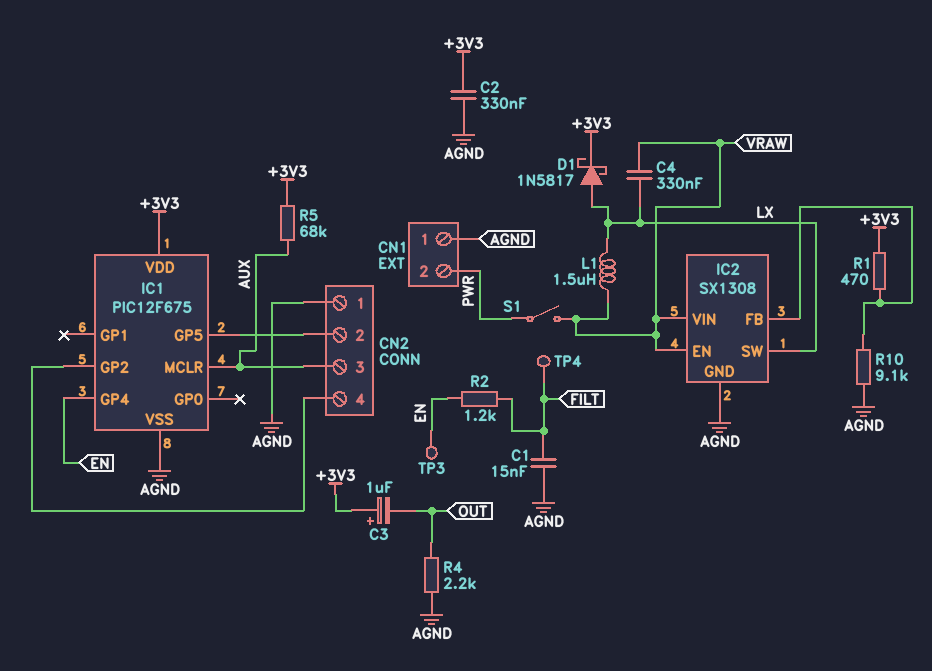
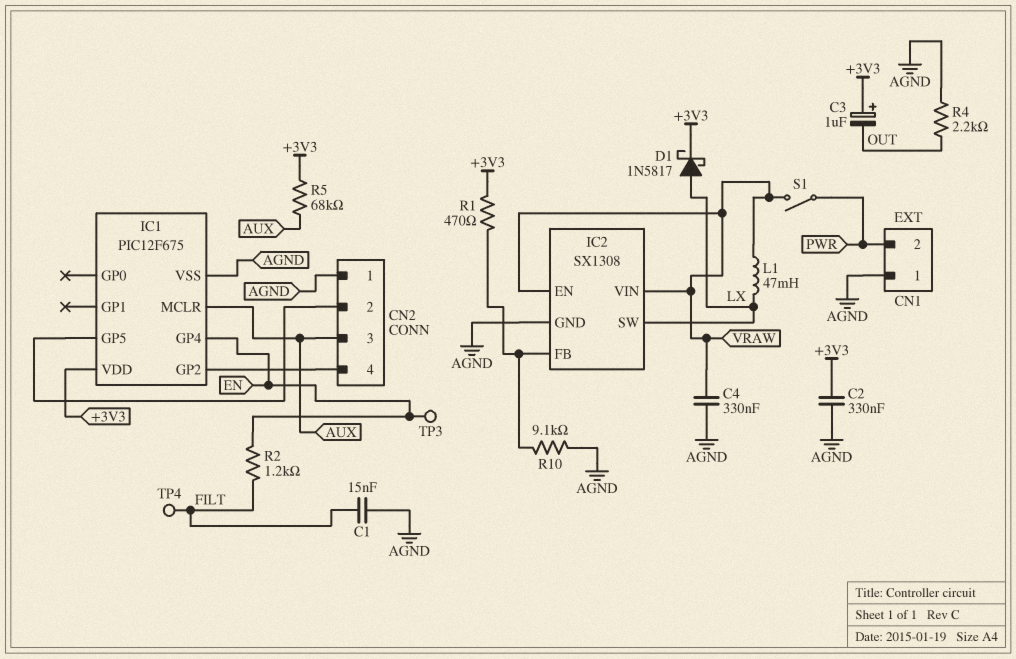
C4: 330nF (LX, VRAW) -> 330nF (AGND, VRAW)
L1: 1.5uH (LX, VRAW) -> 47mH (LX, VRAW)

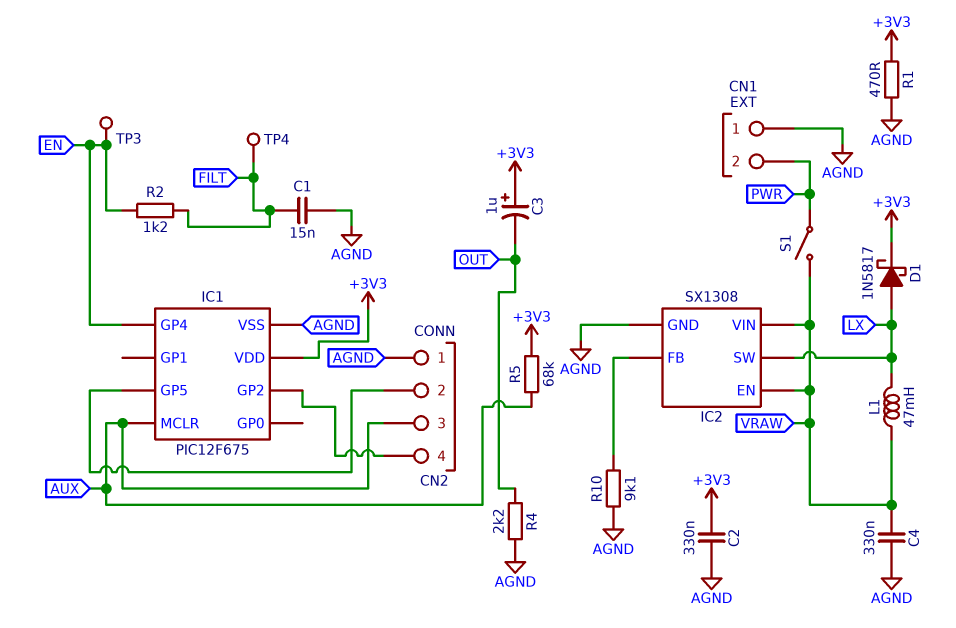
R1: 470 (+3V3, IC2/FB) -> 470 (+3V3, AGND)

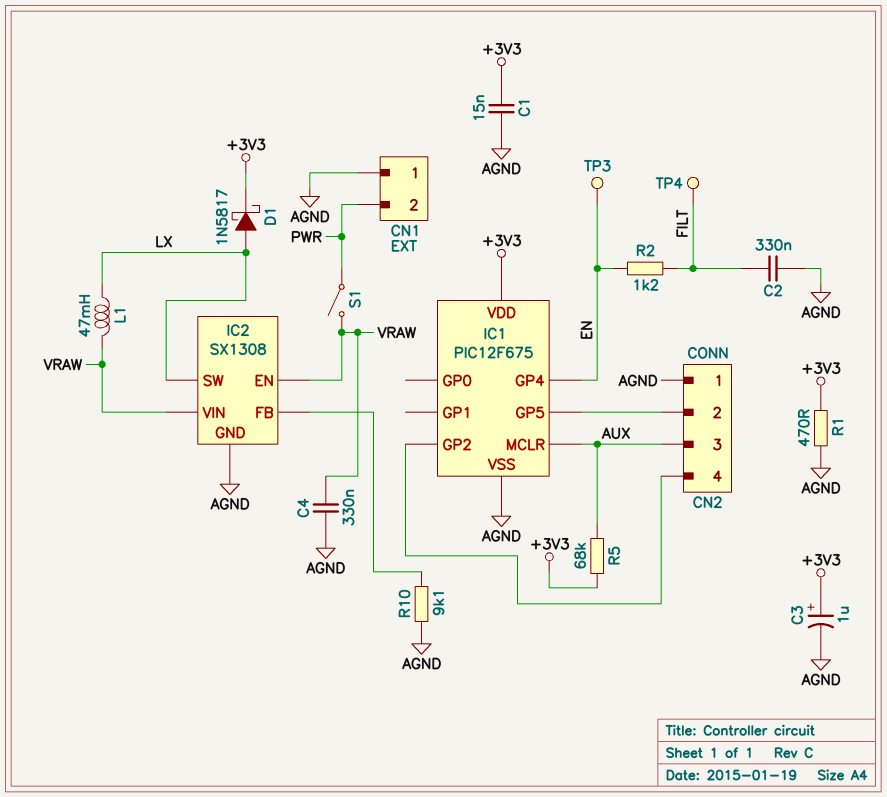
C1: 15nF (AGND, FILT) -> 15nF (+3V3, AGND)
C2: 330nF (+3V3, AGND) -> 330nF (AGND, FILT)
C3: 1uF (plus +3V3, minus OUT) -> 1uF (plus +3V3, minus AGND)
R4: 2.2k (AGND, OUT) -> none

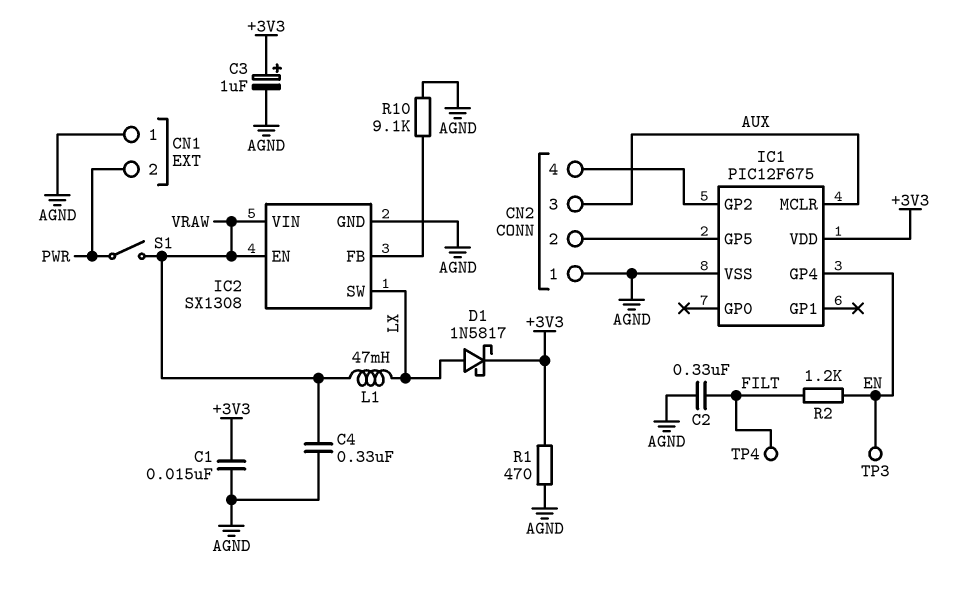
R5: 68k (+3V3, AUX) -> none

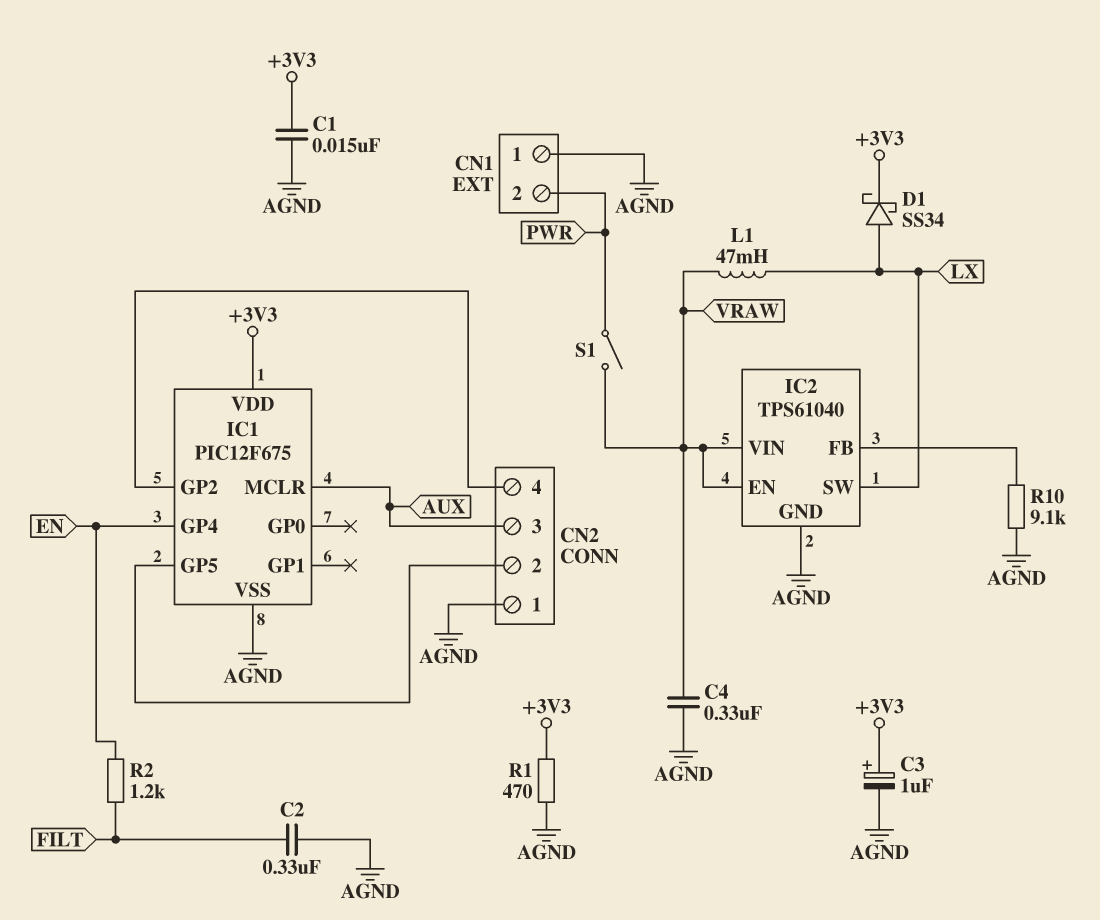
D1: schottky 1N5817 (A LX, K +3V3) -> schottky SS34 (A LX, K +3V3)
IC2: SX1308 -> TPS61040
TP3: test point (EN) -> none
TP4: test point (FILT) -> none

